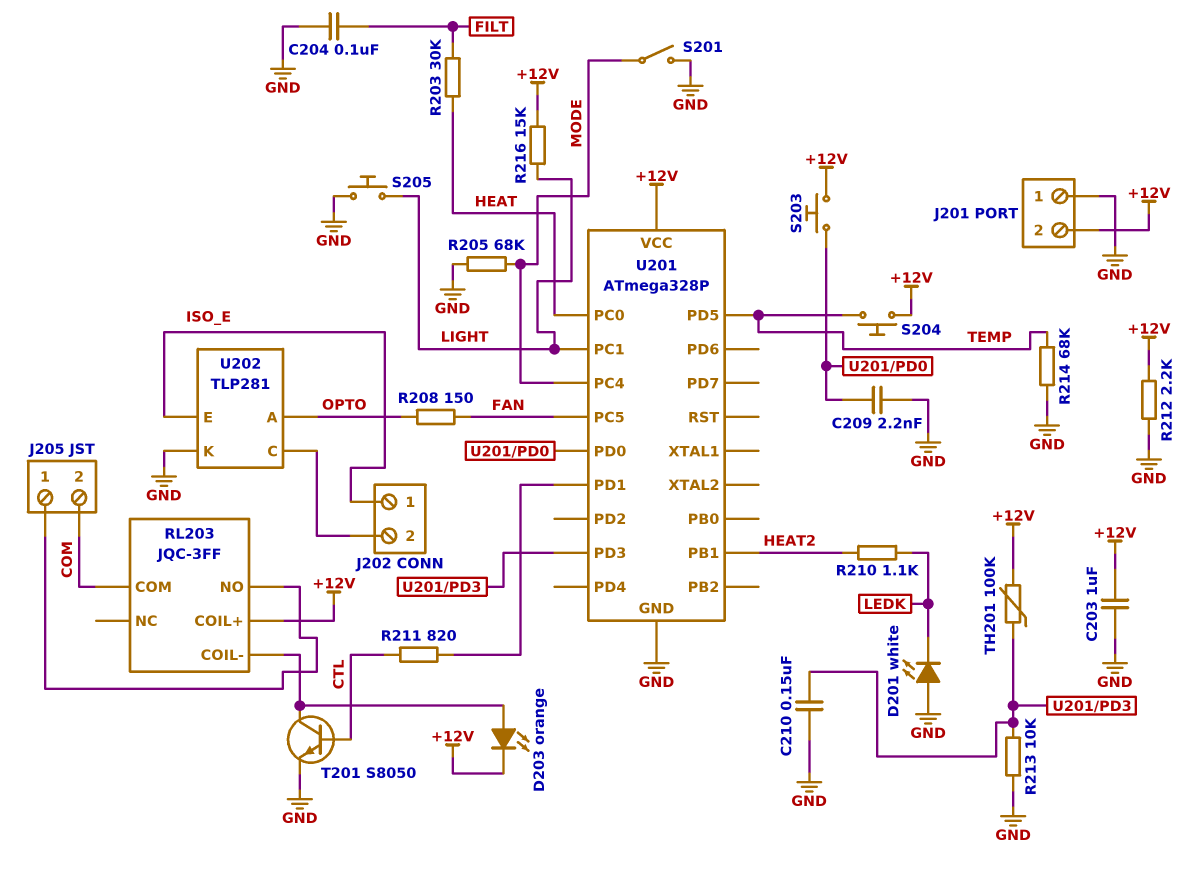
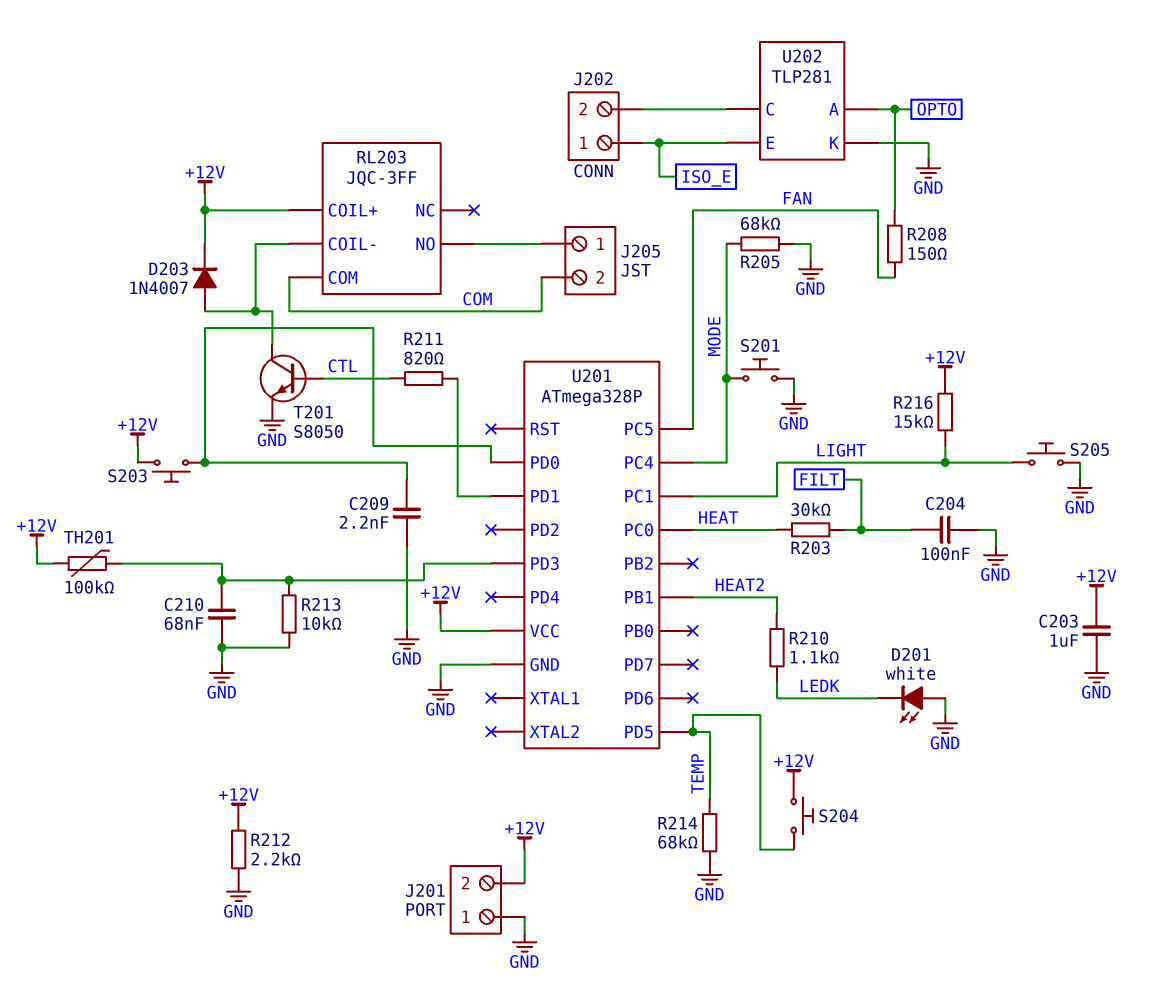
C210: 150nF (GND, U201/PD3) -> 68nF (GND, U201/PD3)
D203: LED orange (A RL203/COIL-, K +12V) -> diode 1N4007 (A RL203/COIL-, K +12V)
S201: switch (GND, MODE) -> button (GND, MODE)

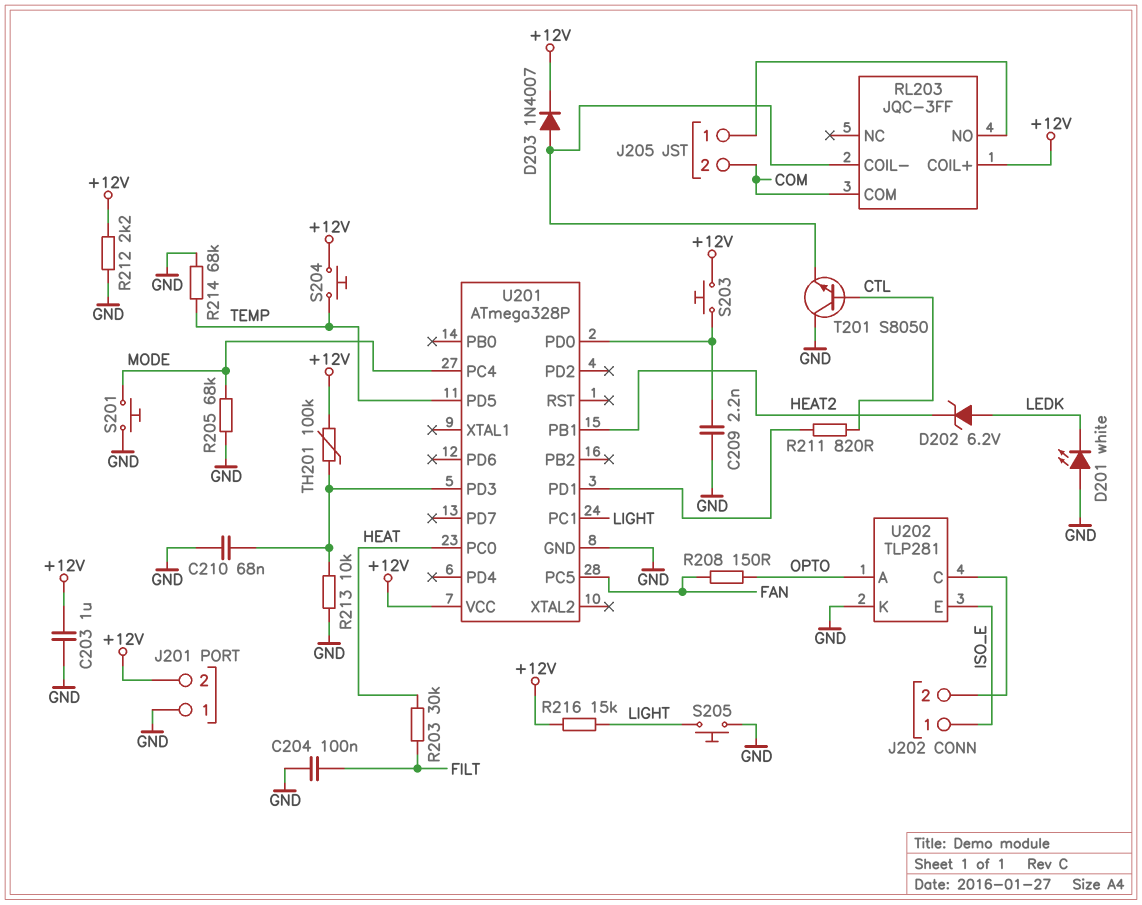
D202: none -> zener 6.2V (A LEDK, K HEAT2)
R210: 1.1k (HEAT2, LEDK) -> none
T201: NPN S8050 (B CTL, C RL203/COIL-, E GND) -> NPN S8050 (B CTL, C GND, E RL203/COIL-)

